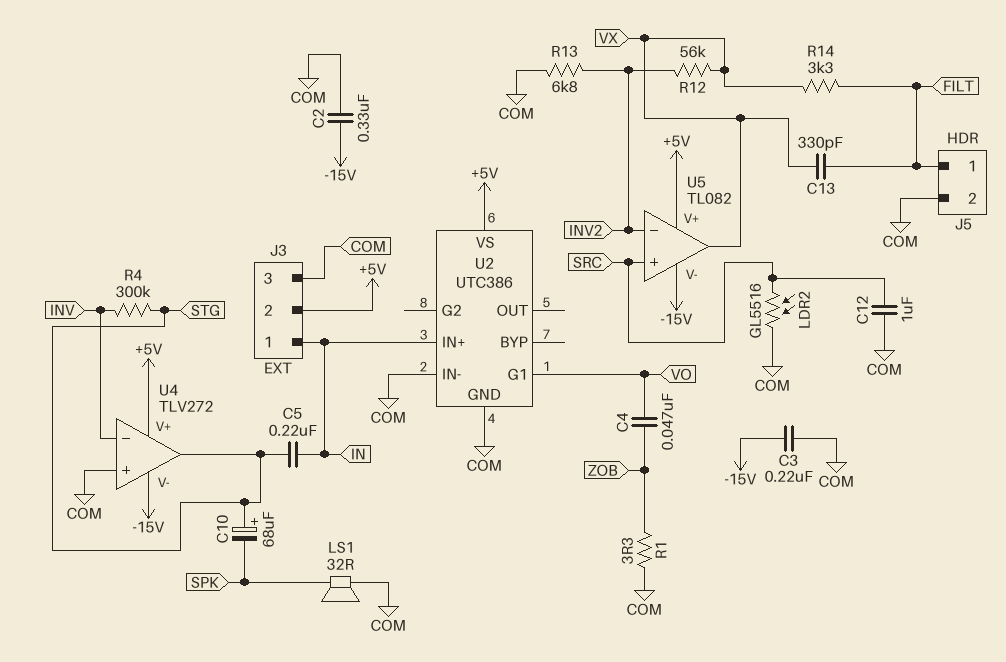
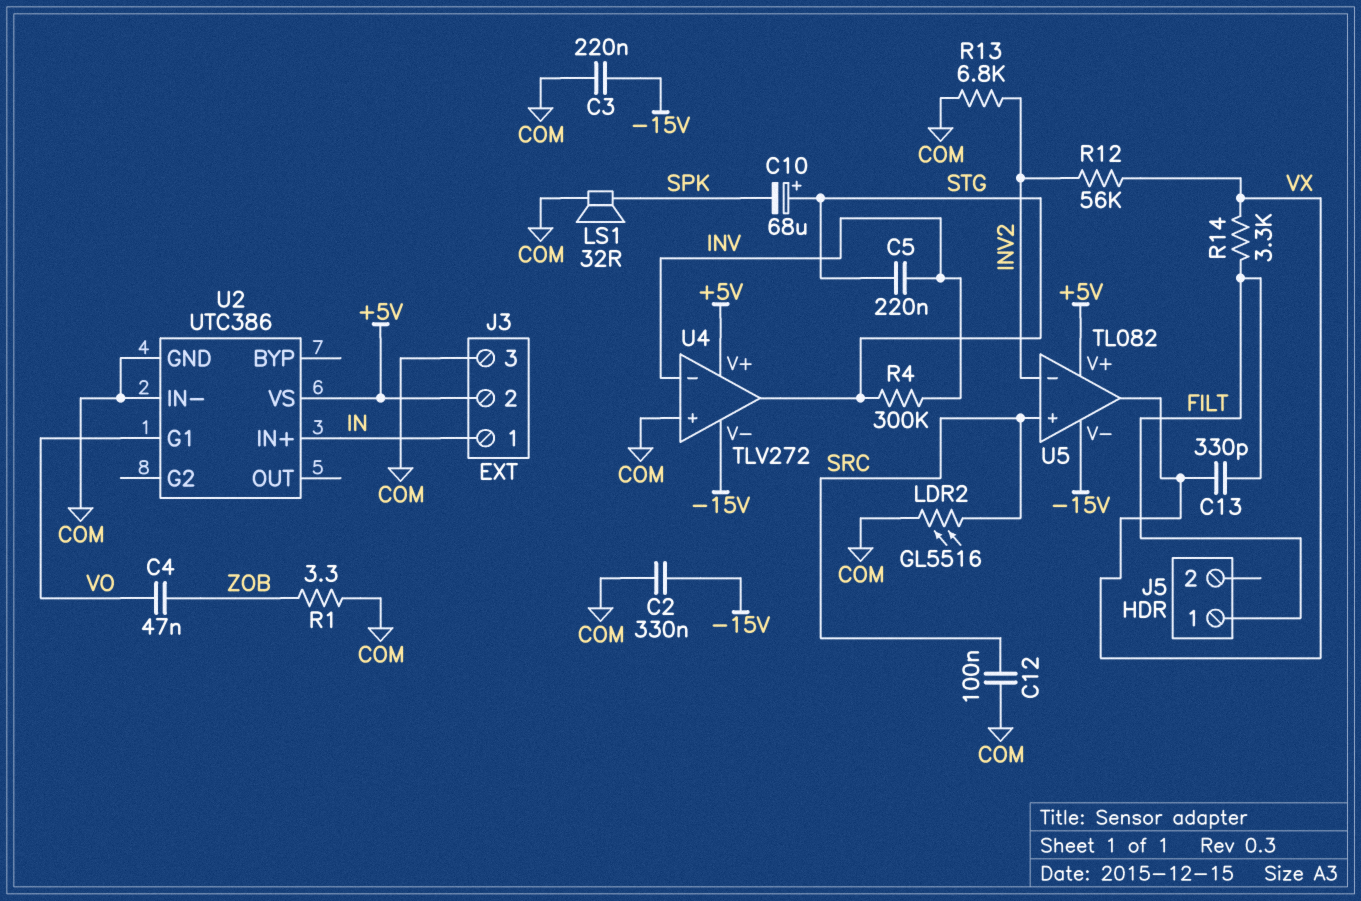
C5: 220nF (IN, STG) -> 220nF (INV, STG)
C12: 1uF (COM, SRC) -> 100nF (COM, SRC)
J5 pin 2: COM -> none

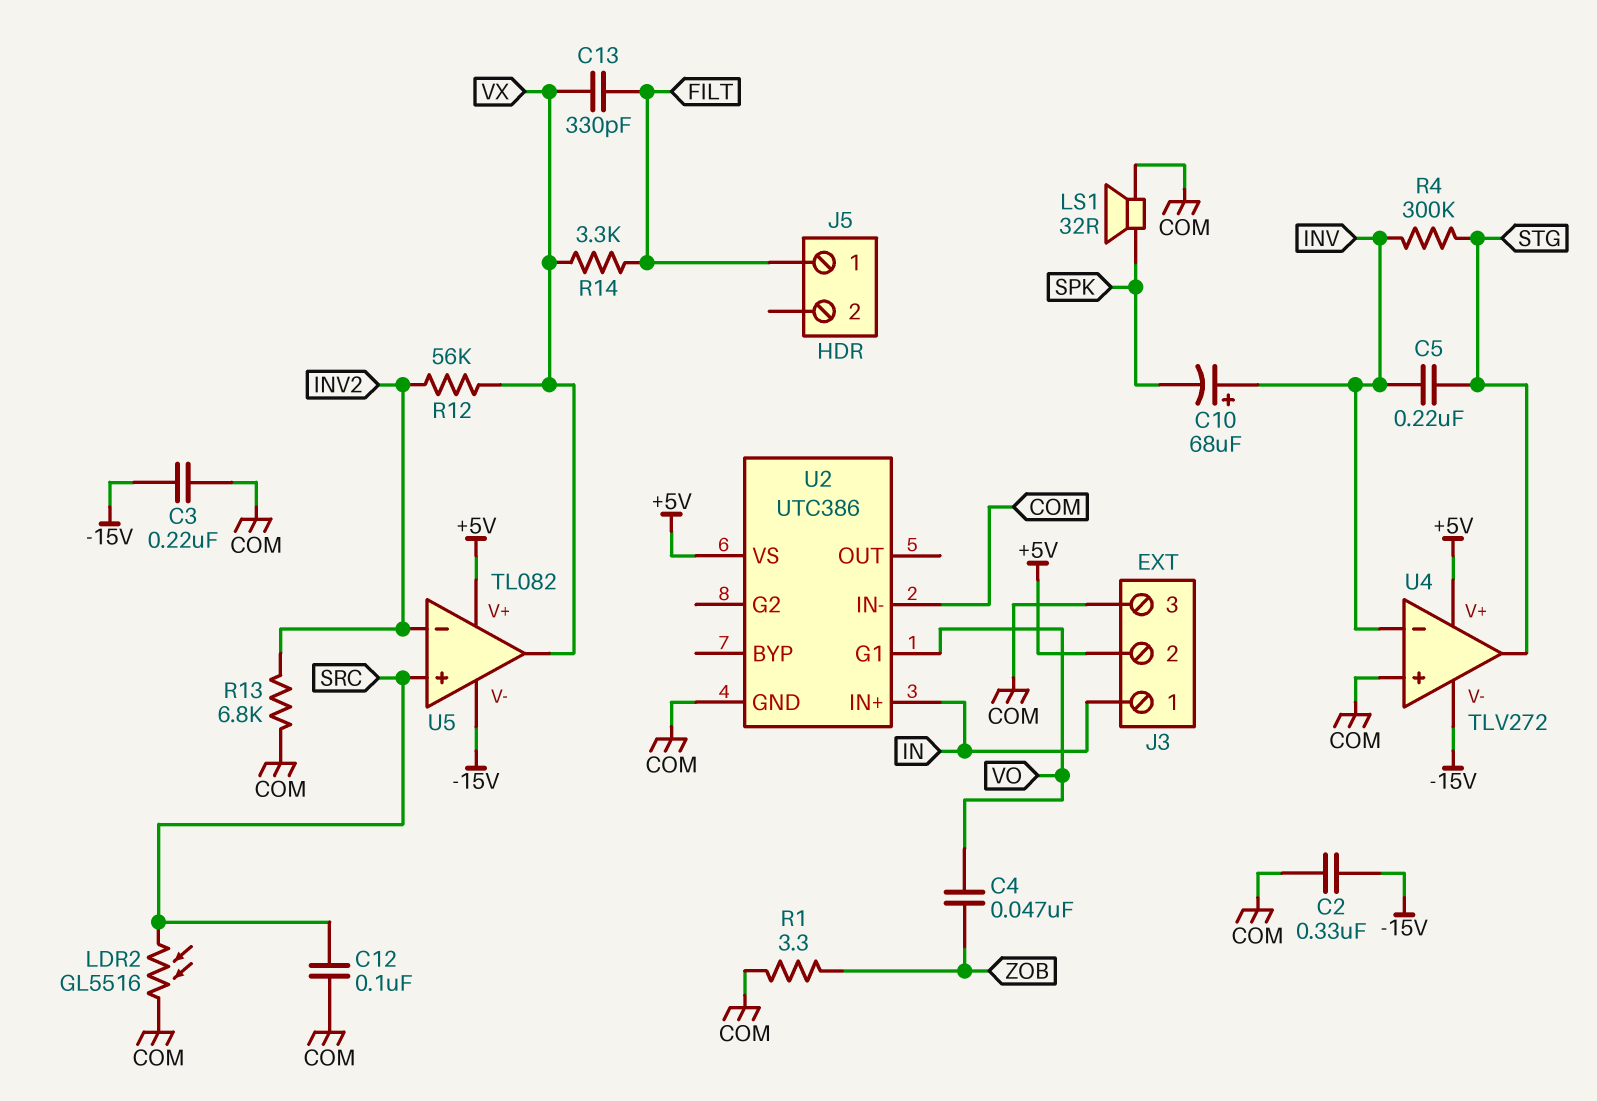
C10: 68uF (plus STG, minus SPK) -> 68uF (plus INV, minus SPK)

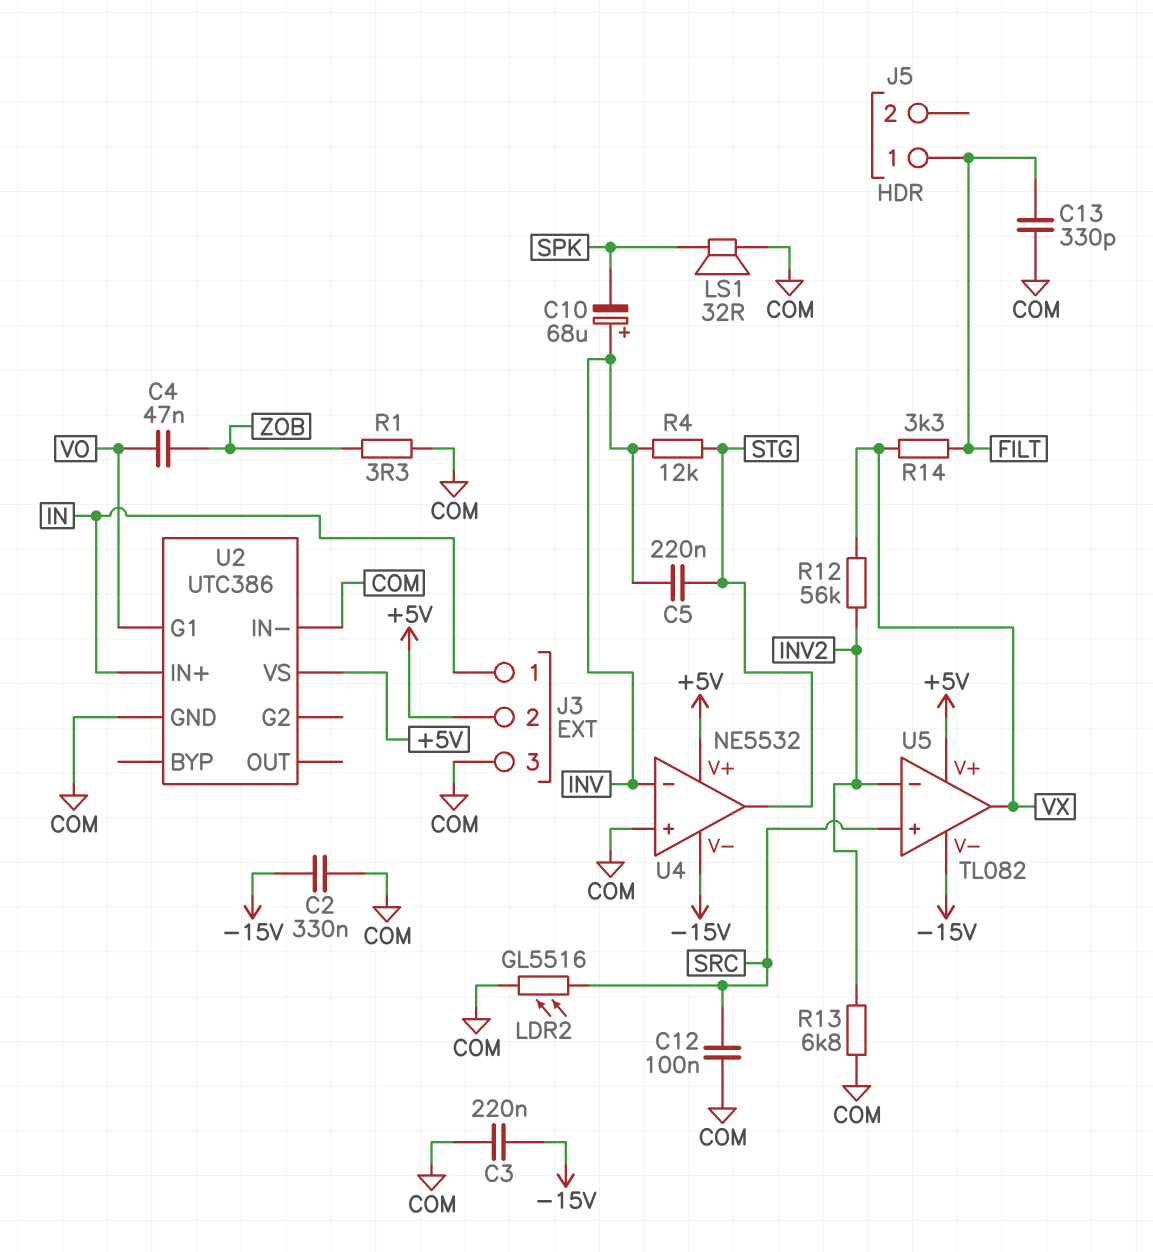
C13: 330pF (FILT, VX) -> 330pF (COM, FILT)
R4: 300k (INV, STG) -> 12k (INV, STG)
U4: TLV272 -> NE5532

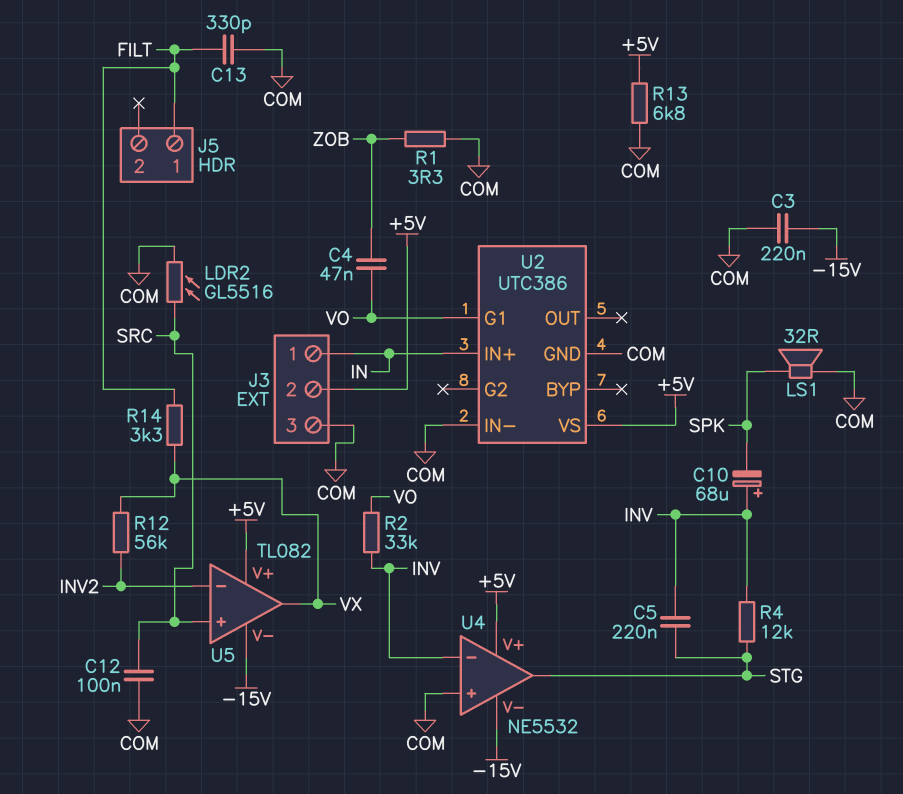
C2: 330nF (-15V, COM) -> none
R2: none -> 33k (INV, VO)
R13: 6.8k (COM, INV2) -> 6.8k (+5V, COM)

